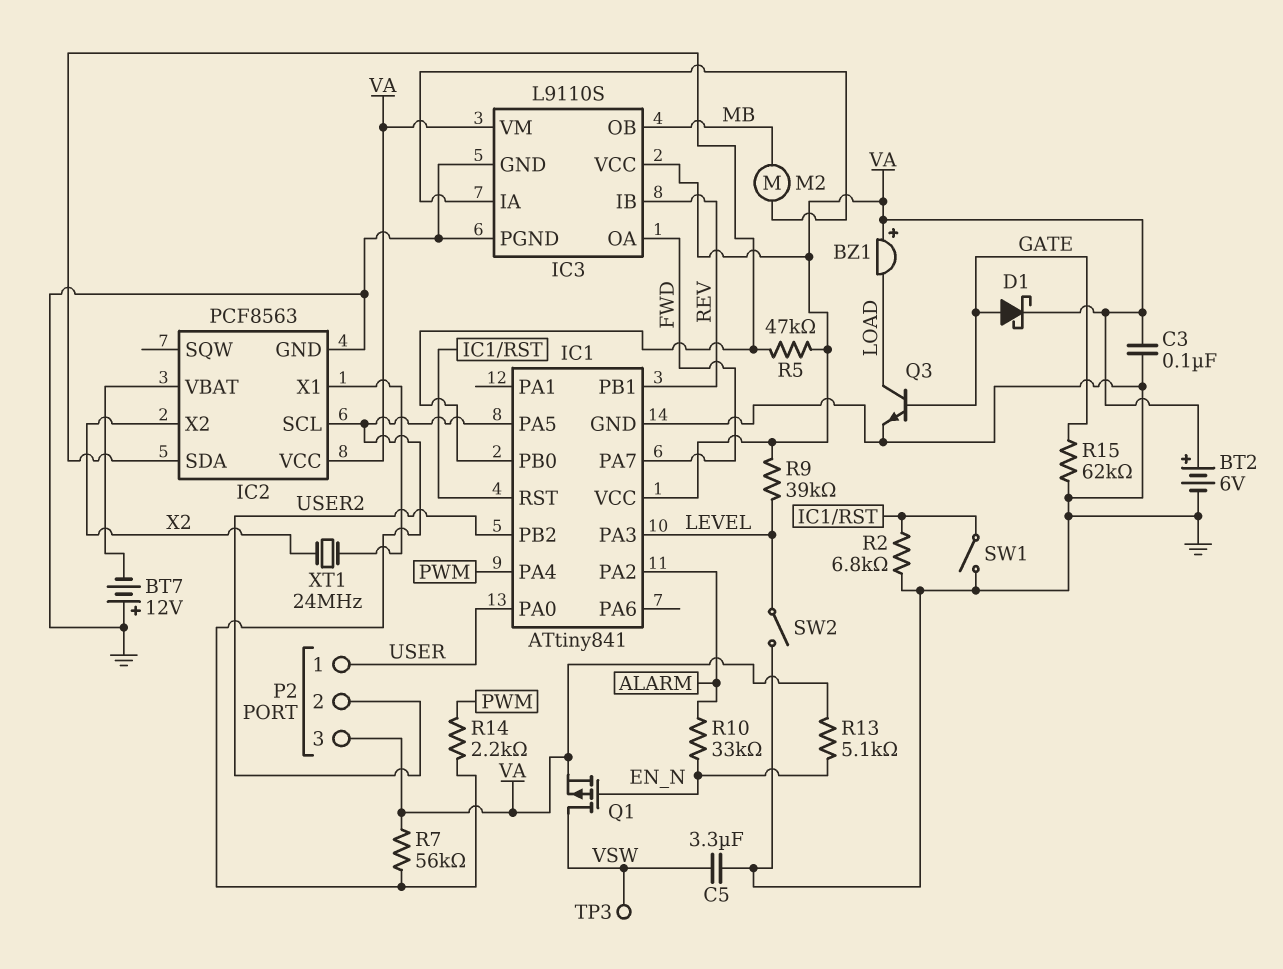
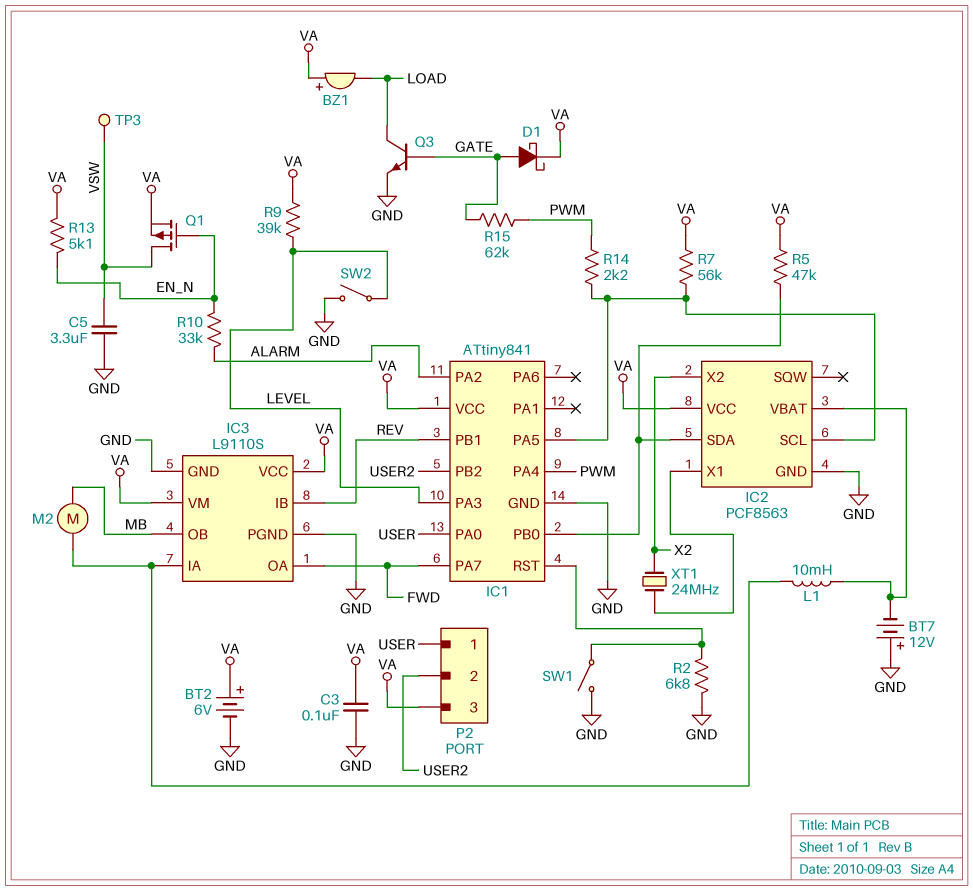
L1: none -> 10mH (IC2/VBAT, IC3/IA)
R15: 62k (GATE, GND) -> 62k (GATE, PWM)

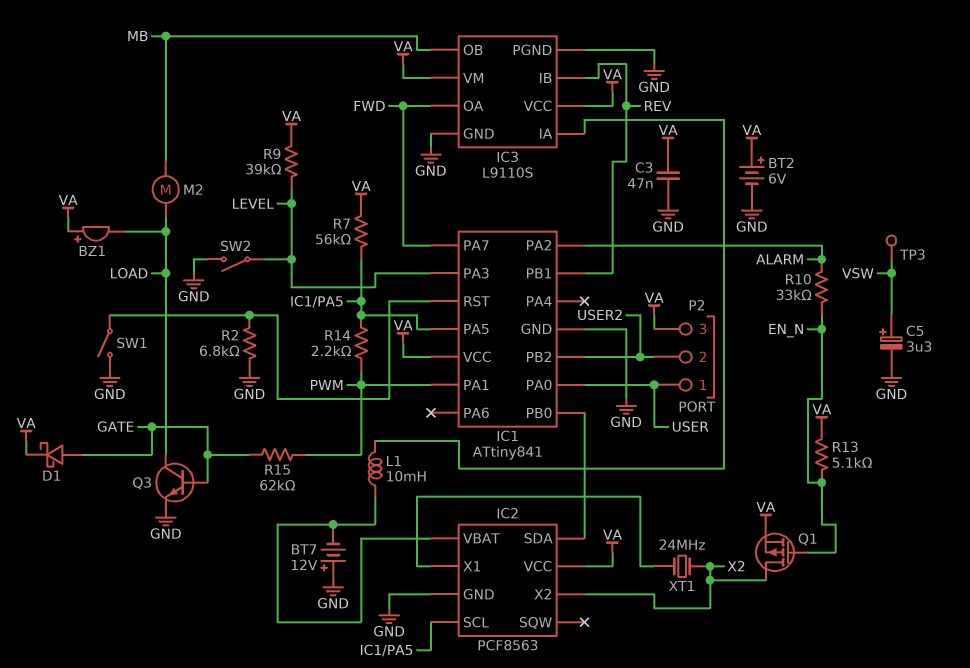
C3: 100nF (GND, VA) -> 47nF (GND, VA)
C5: 3.3uF (GND, VSW) -> 3.3uF (plus VSW, minus GND)
IC1 pin PA1: none -> PWM
IC1 pin PA4: PWM -> none
M2: motor (IC3/IA, MB) -> motor (LOAD, MB)
Q1: PMOS (G EN_N, D VSW, S VA) -> PMOS (G EN_N, D X2, S VA)
R5: 47k (IC1/PB0, VA) -> none

